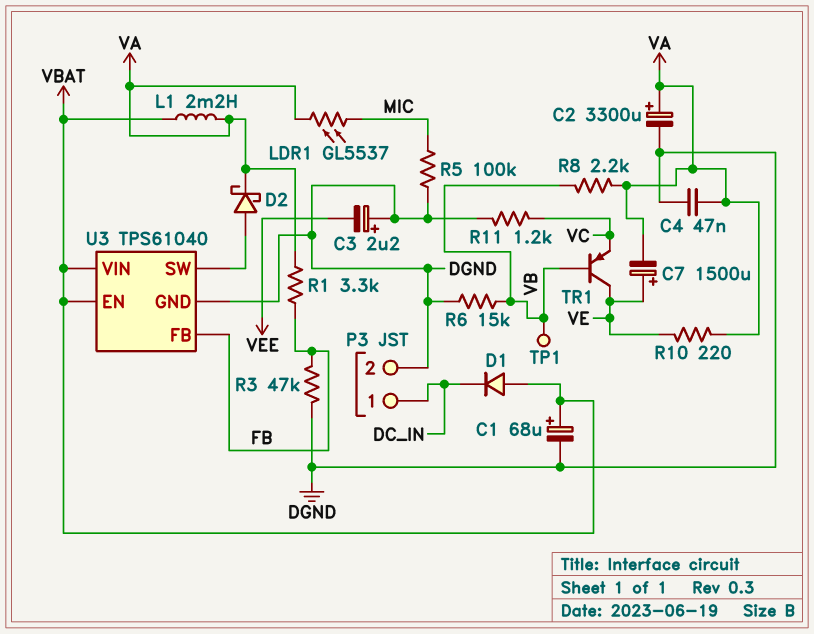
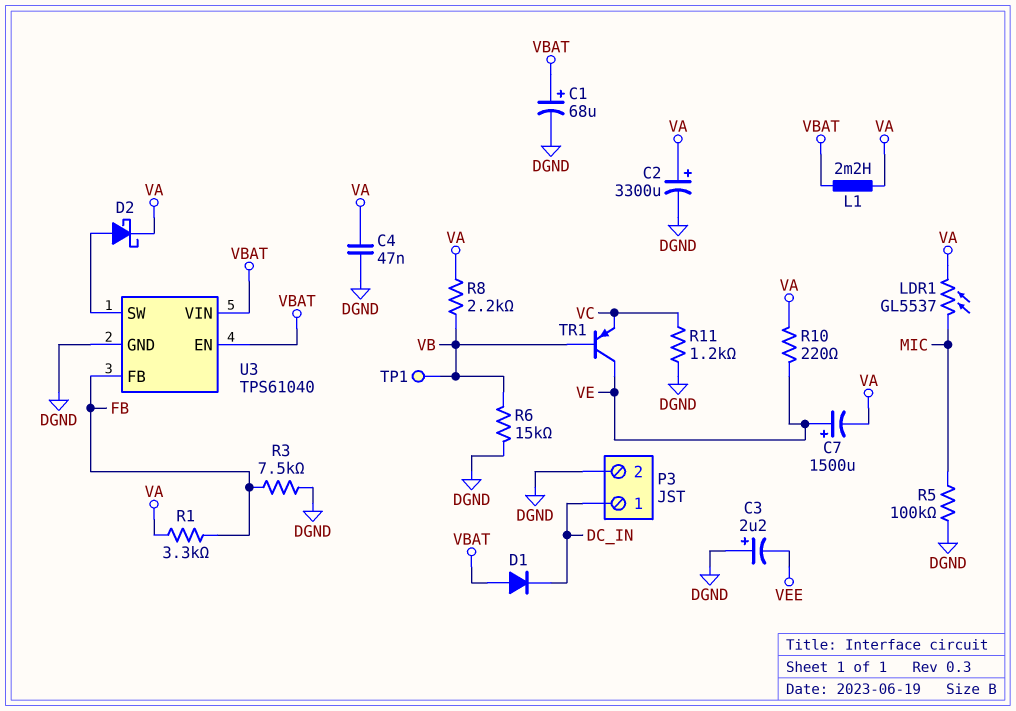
R3: 47k (DGND, FB) -> 7.5k (DGND, FB)

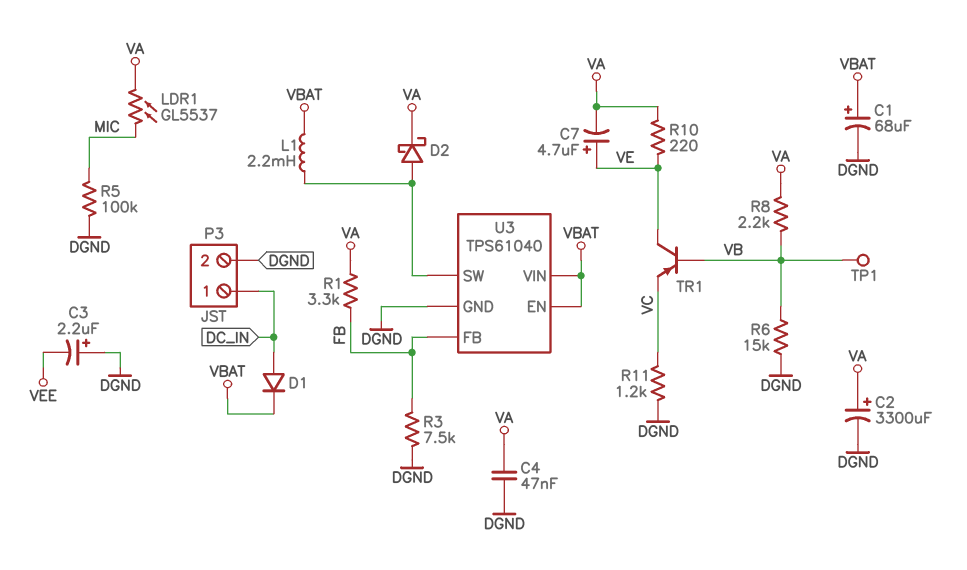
C7: 1500uF (plus VE, minus VA) -> 4.7uF (plus VE, minus VA)
D1: diode (A VBAT, K DC_IN) -> diode (A DC_IN, K VBAT)
L1: 2.2mH (VA, VBAT) -> 2.2mH (U3/SW, VBAT)

